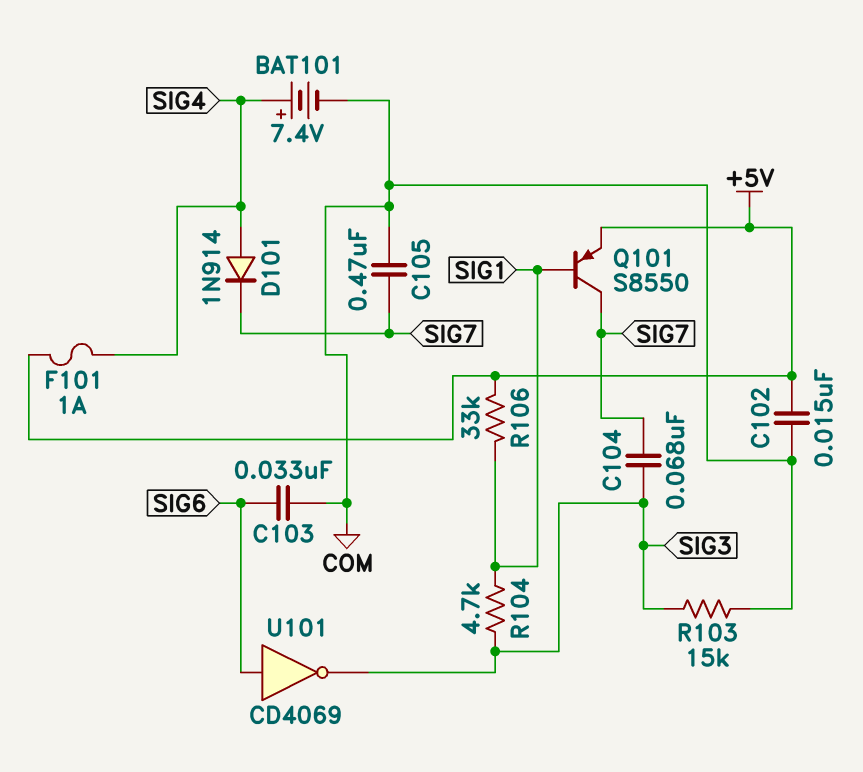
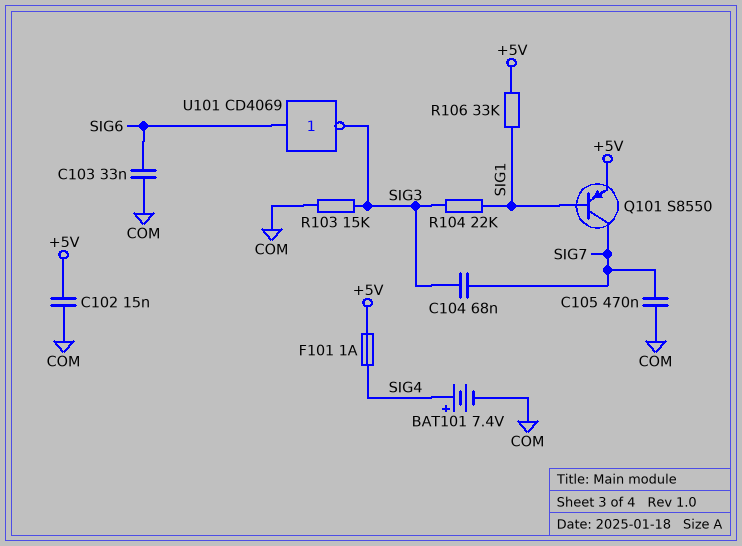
D101: diode 1N914 (A SIG4, K SIG7) -> none
R104: 4.7k (SIG1, SIG3) -> 22k (SIG1, SIG3)

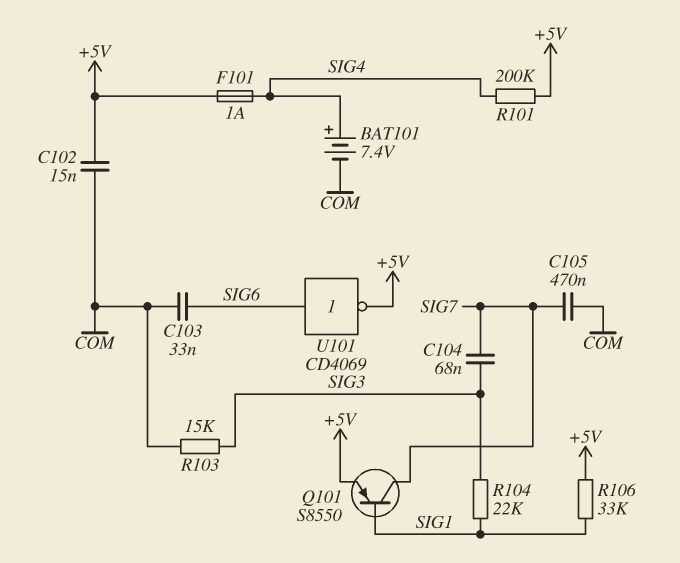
R101: none -> 200k (+5V, SIG4)
U101: NOT CD4069 (in SIG6, out SIG3) -> NOT CD4069 (in SIG6, out +5V)

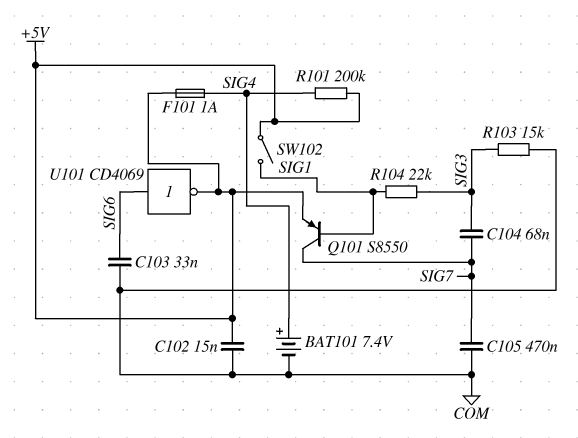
R106: 33k (+5V, SIG1) -> none
SW102: none -> switch (+5V, SIG1)

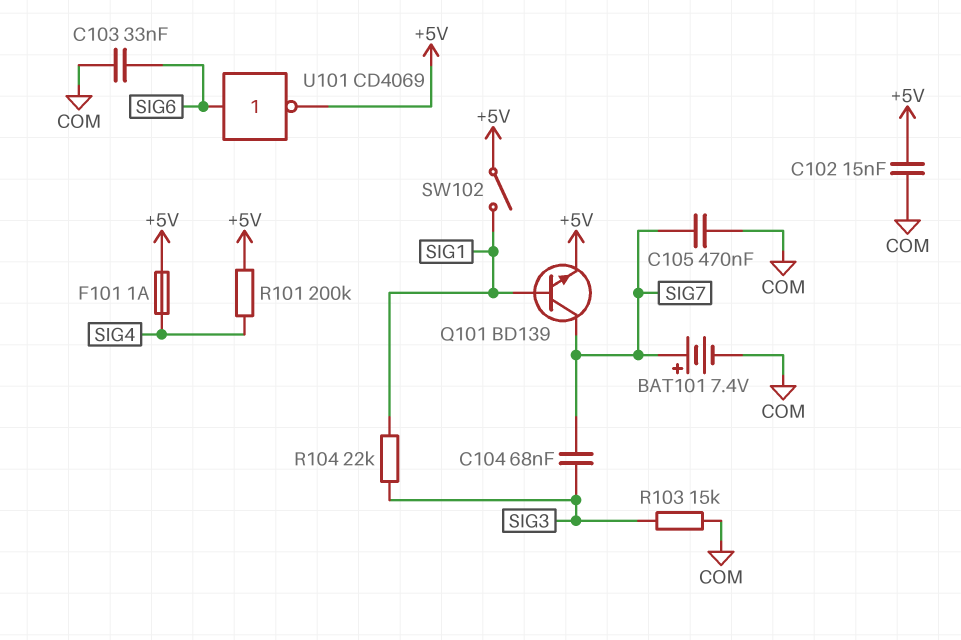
BAT101: 7.4V (plus SIG4, minus COM) -> 7.4V (plus SIG7, minus COM)
Q101: PNP S8550 (B SIG1, C SIG7, E +5V) -> NPN BD139 (B SIG1, C SIG7, E +5V)

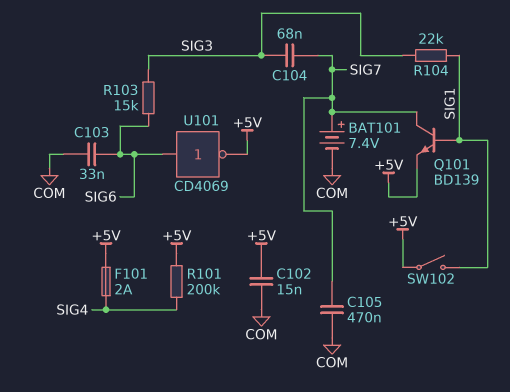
F101: 1A (+5V, SIG4) -> 2A (+5V, SIG4)
R103: 15k (COM, SIG3) -> 15k (SIG3, SIG6)

